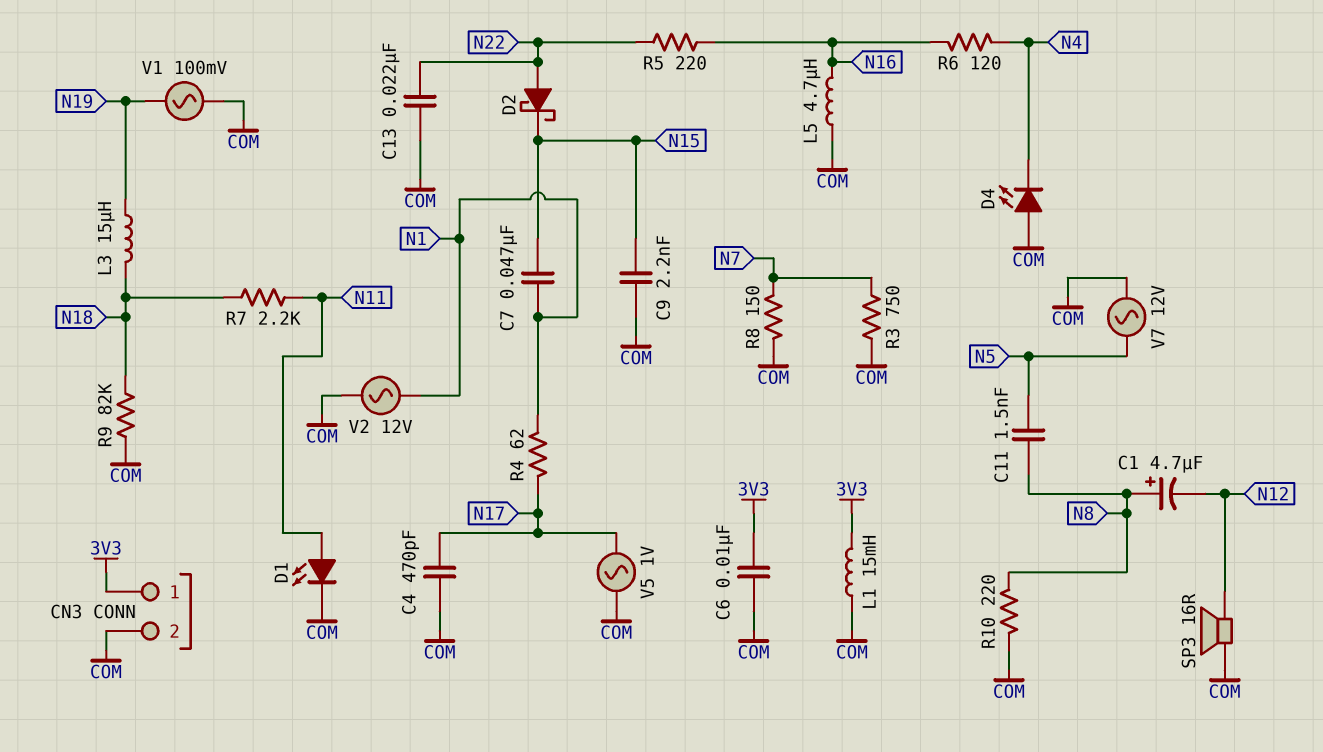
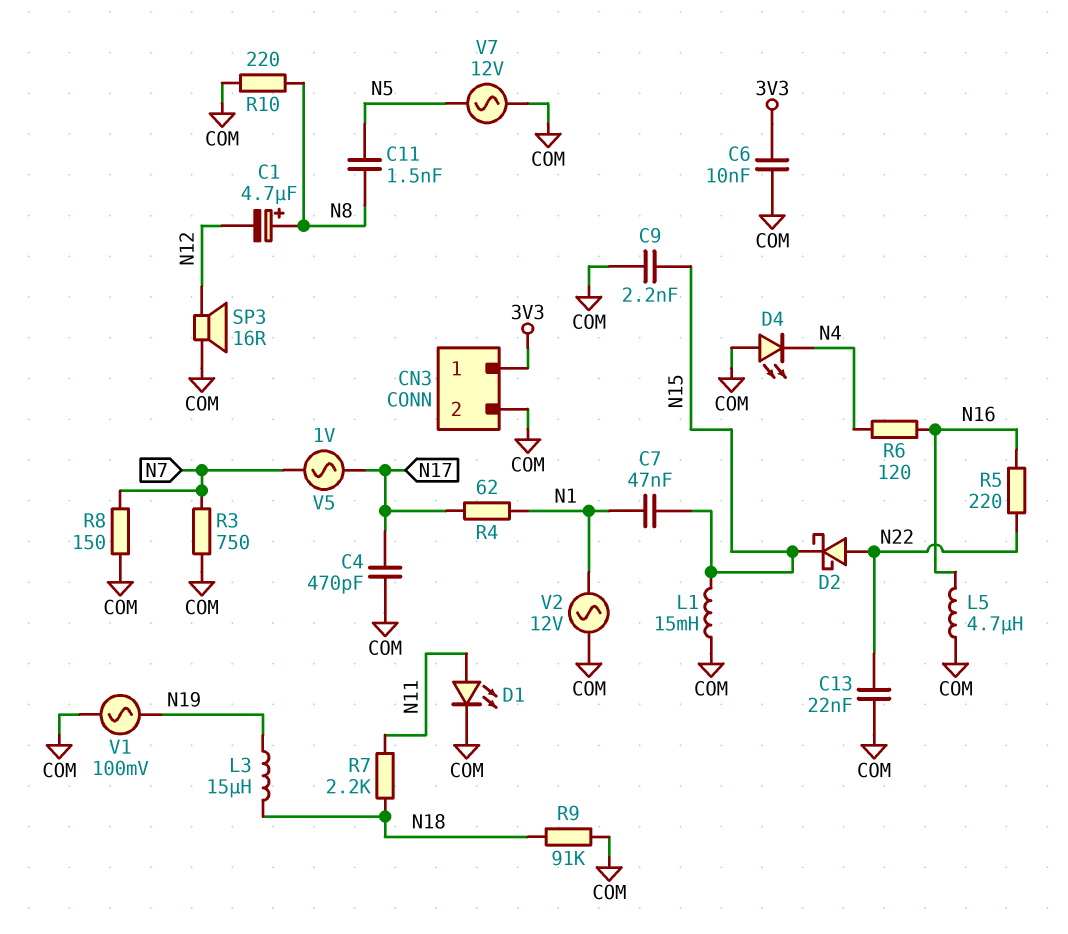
L1: 15mH (3V3, COM) -> 15mH (COM, N15)
R9: 82k (COM, N18) -> 91k (COM, N18)
V5: AC 1V (COM, N17) -> AC 1V (N7, N17)

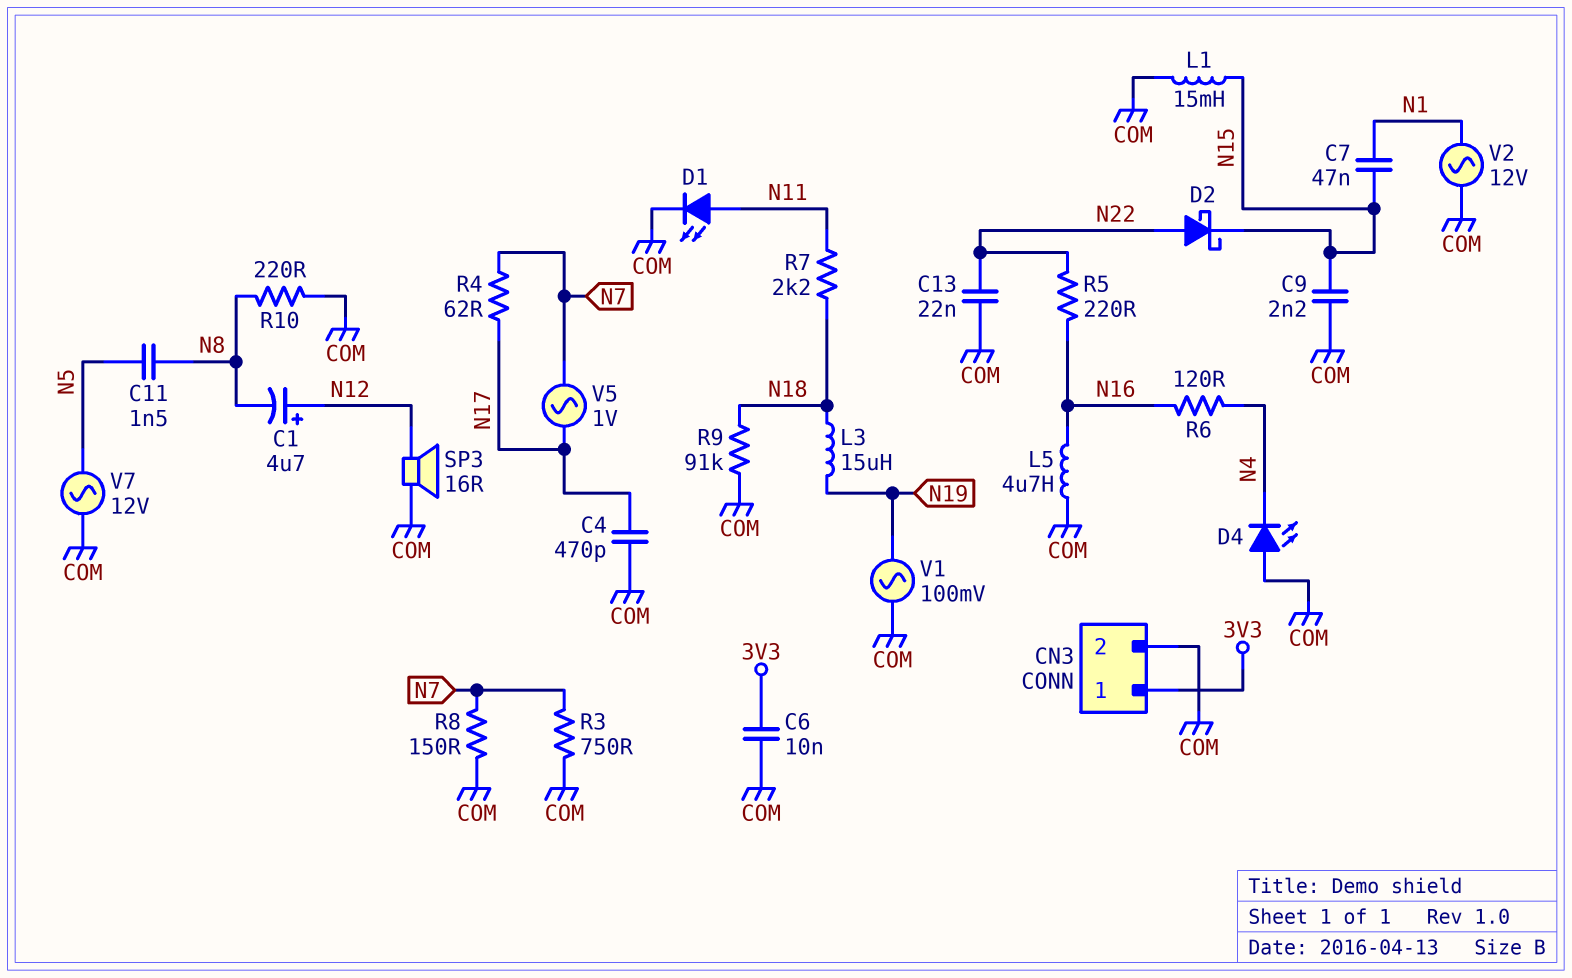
C1: 4.7uF (plus N8, minus N12) -> 4.7uF (plus N12, minus N8)
R4: 62 (N1, N17) -> 62 (N7, N17)

